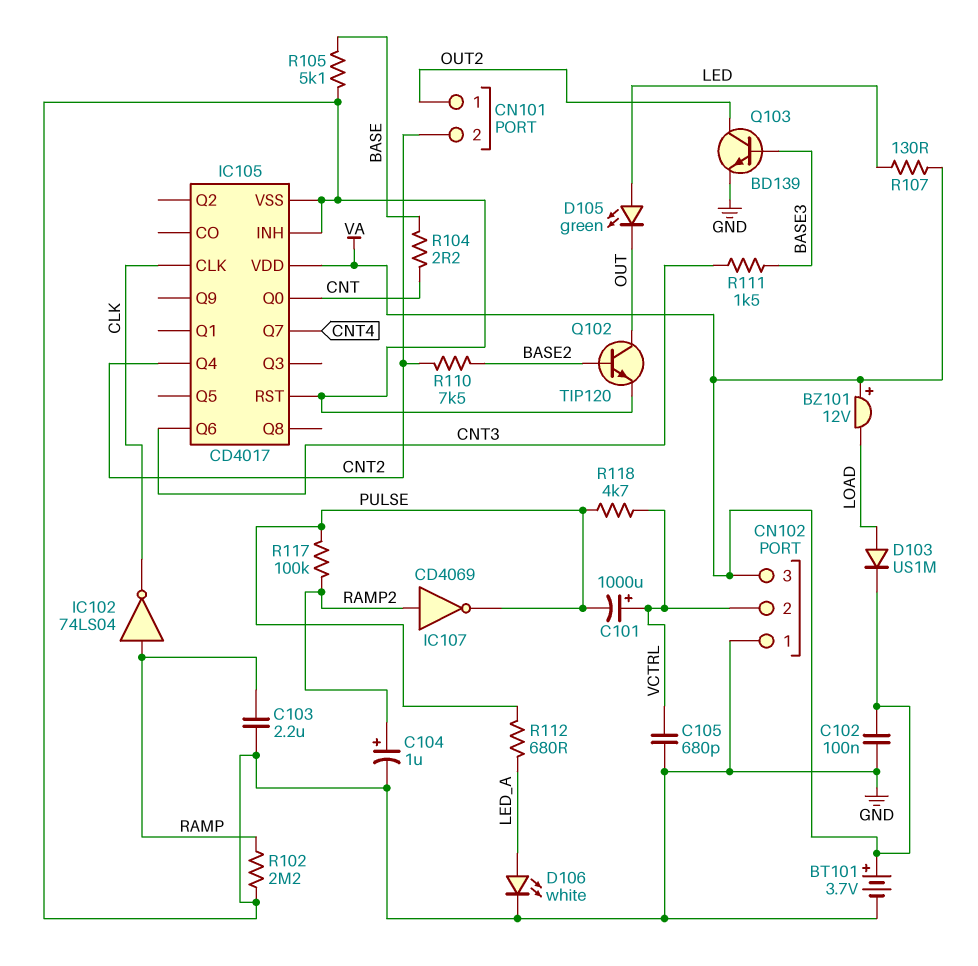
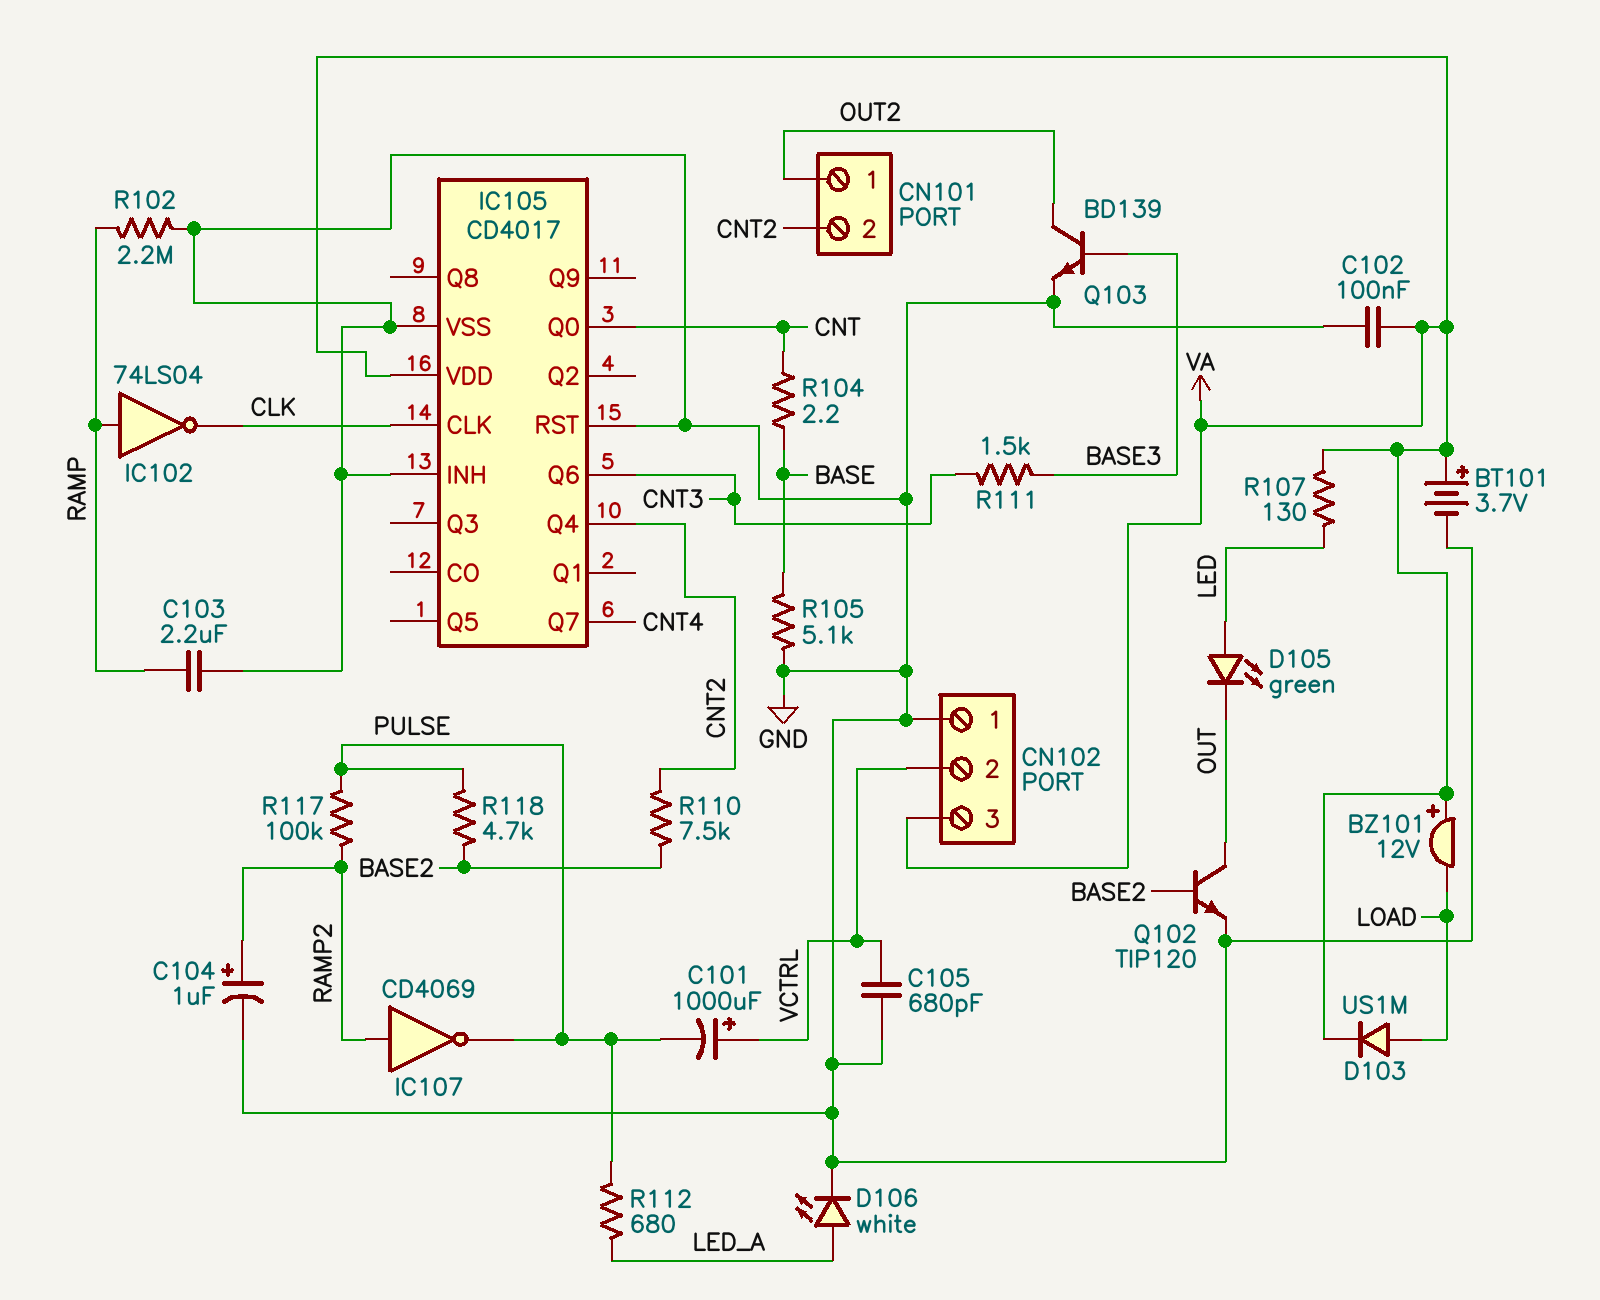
R118: 4.7k (PULSE, VCTRL) -> 4.7k (BASE2, PULSE)

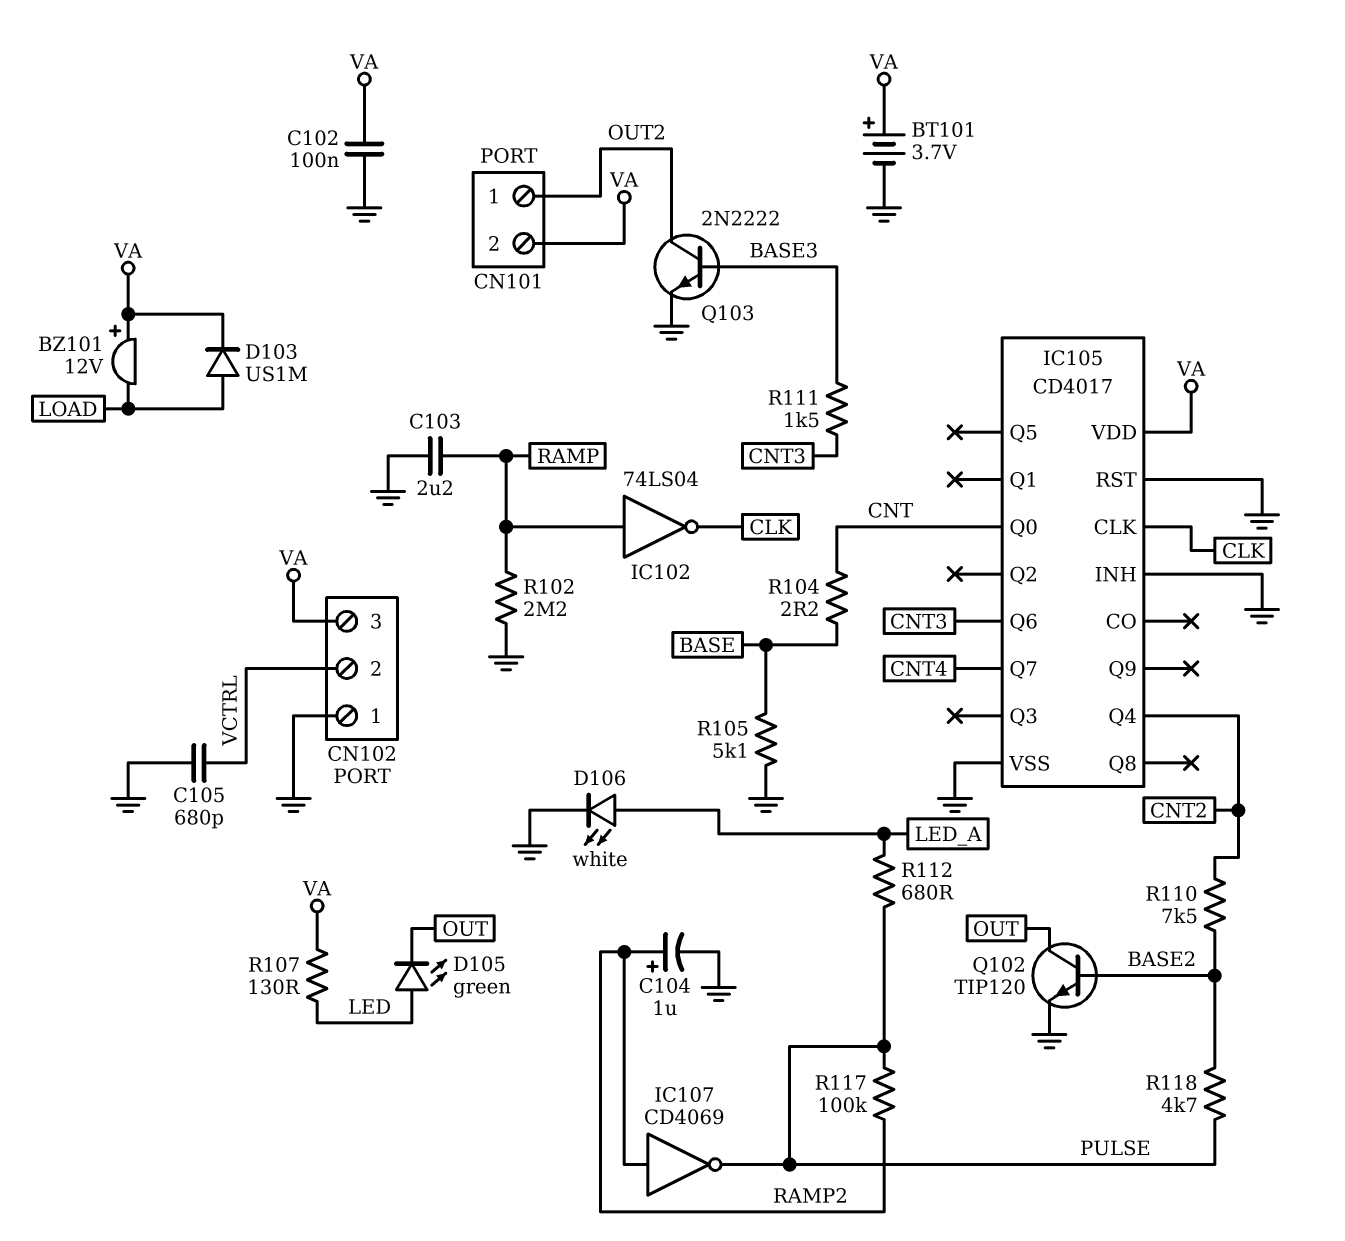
C101: 1000uF (plus VCTRL, minus PULSE) -> none
CN101 pin 2: CNT2 -> VA
Q103: NPN BD139 (B BASE3, C OUT2, E GND) -> NPN 2N2222 (B BASE3, C OUT2, E GND)

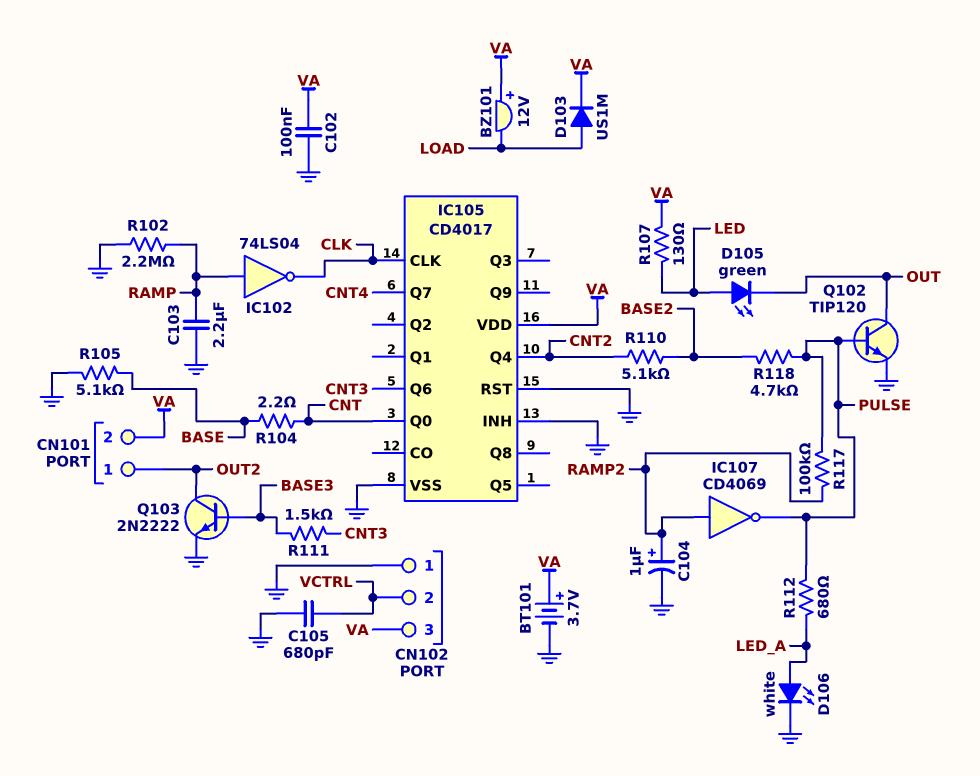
Q102: NPN TIP120 (B BASE2, C OUT, E GND) -> NPN TIP120 (B PULSE, C OUT, E GND)
R110: 7.5k (BASE2, CNT2) -> 5.1k (BASE2, CNT2)

